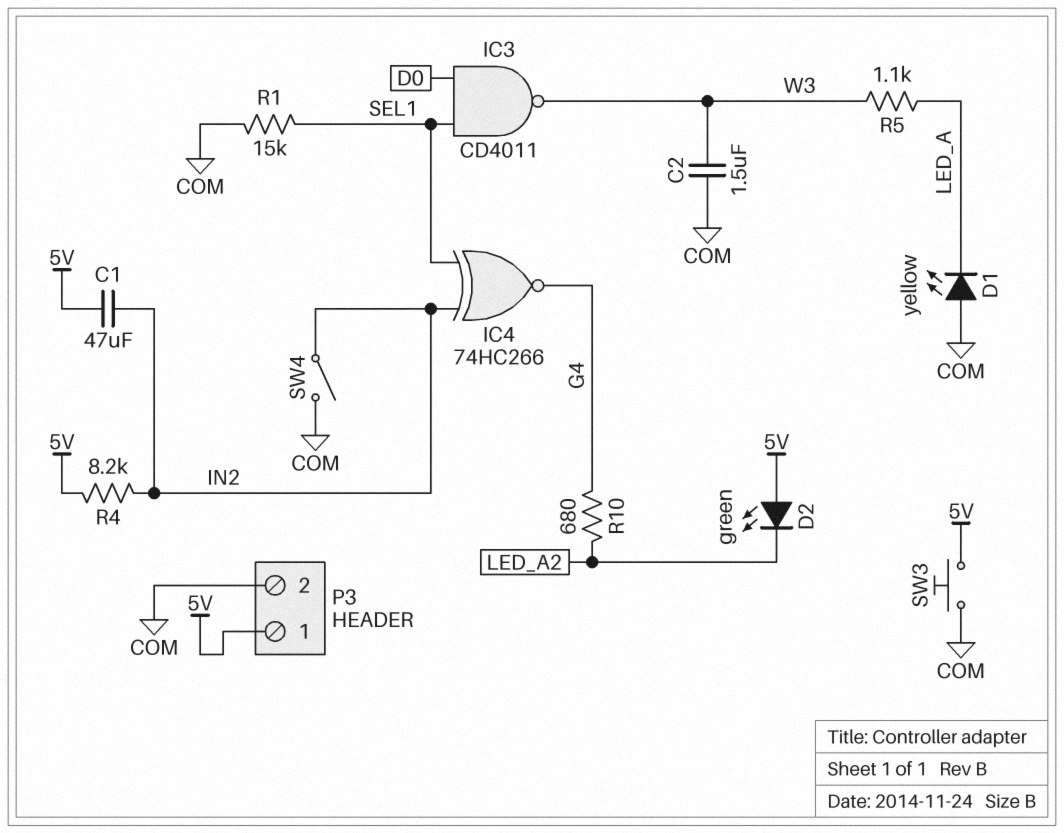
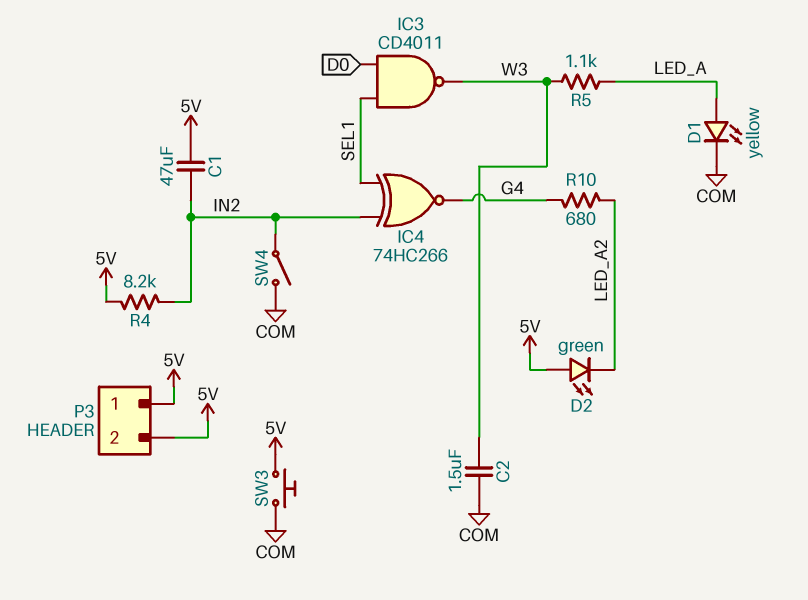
D1: LED yellow (A COM, K LED_A) -> LED yellow (A LED_A, K COM)
P3 pin 2: COM -> 5V
R1: 15k (COM, SEL1) -> none

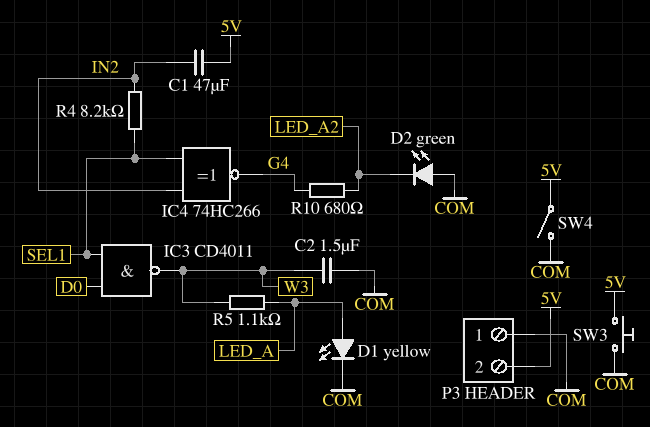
D2: LED green (A 5V, K LED_A2) -> LED green (A COM, K LED_A2)
P3 pin 1: 5V -> COM
R4: 8.2k (5V, IN2) -> 8.2k (IN2, SEL1)
SW4: switch (COM, IN2) -> switch (5V, COM)

